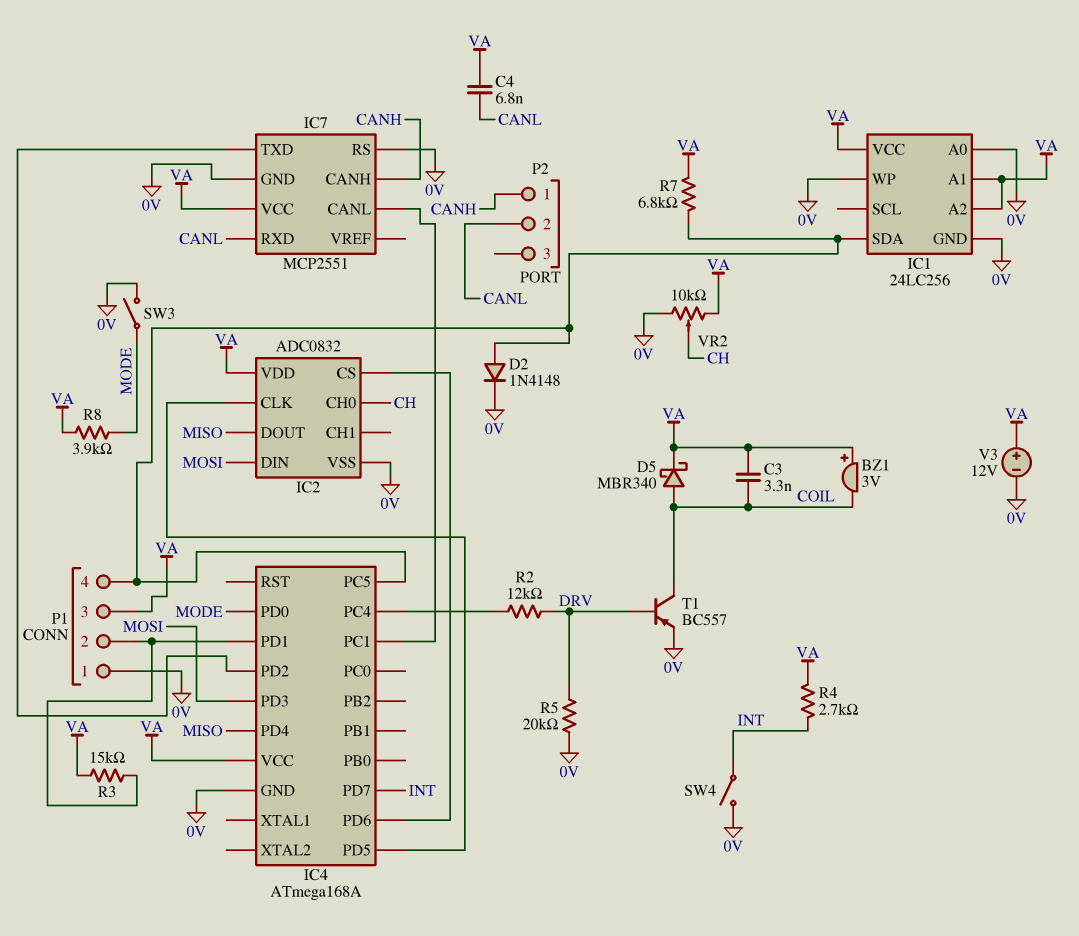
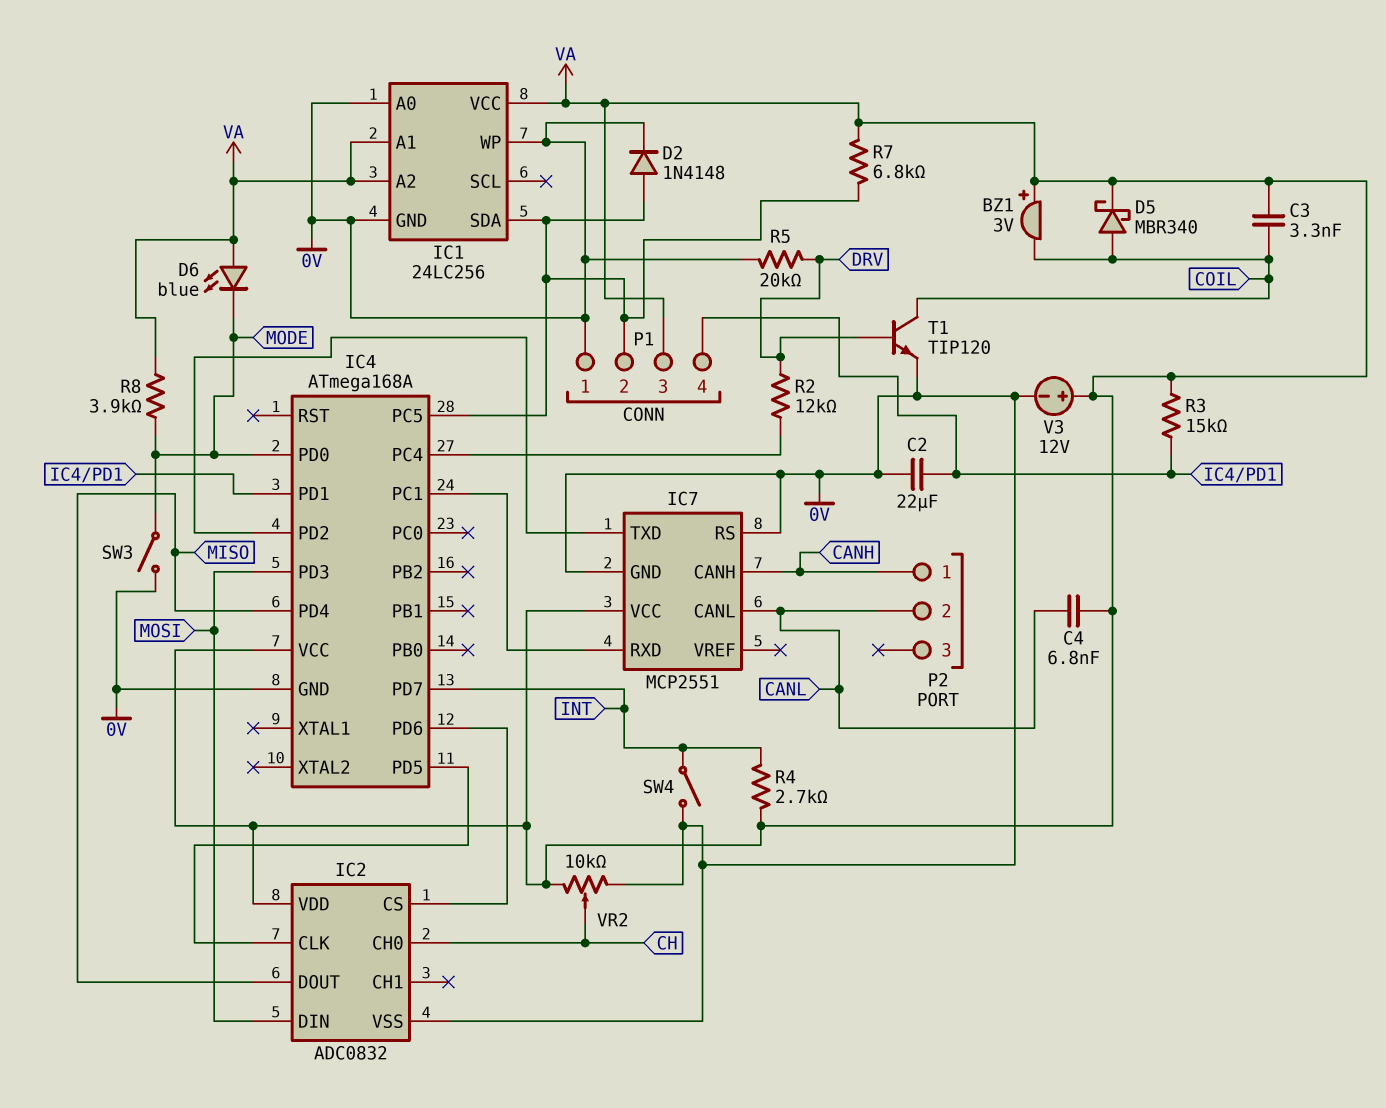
C2: none -> 22uF (0V, IC4/PD1)
D6: none -> LED blue (A VA, K MODE)
IC7 pin CANL: IC4/PC1 -> CANL
IC7 pin RXD: CANL -> IC4/PC1
P1 pin 2: IC4/PD1 -> IC1/SDA
P1 pin 4: IC1/SDA -> IC4/PD1
T1: PNP BC557 (B DRV, C COIL, E 0V) -> NPN TIP120 (B DRV, C COIL, E 0V)

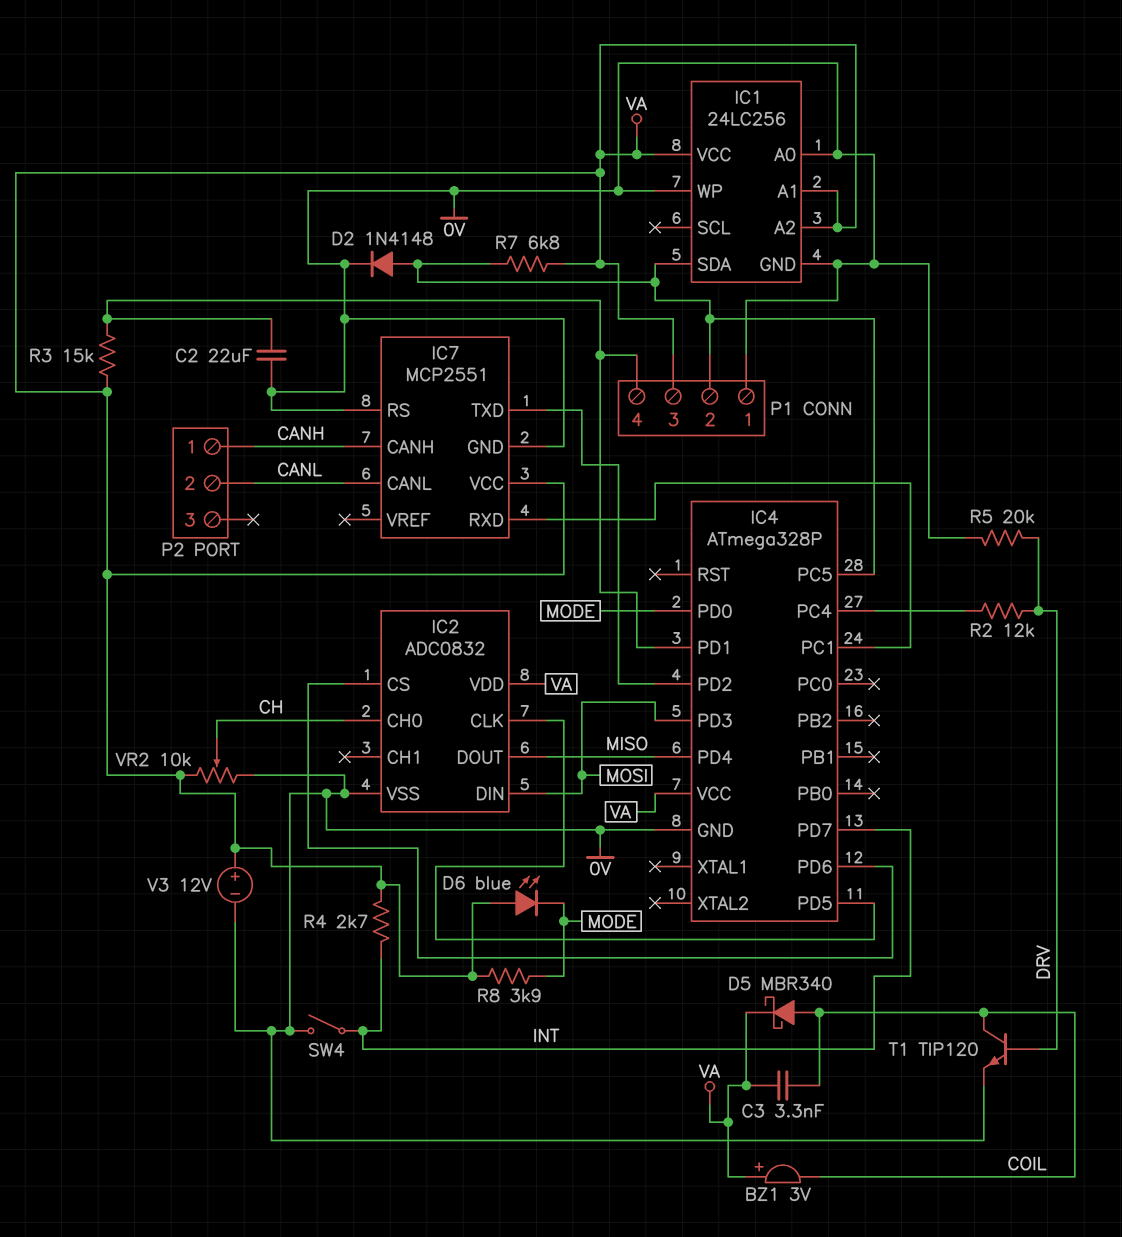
C4: 6.8nF (CANL, VA) -> none
IC4: ATmega168A -> ATmega328P
SW3: switch (0V, MODE) -> none

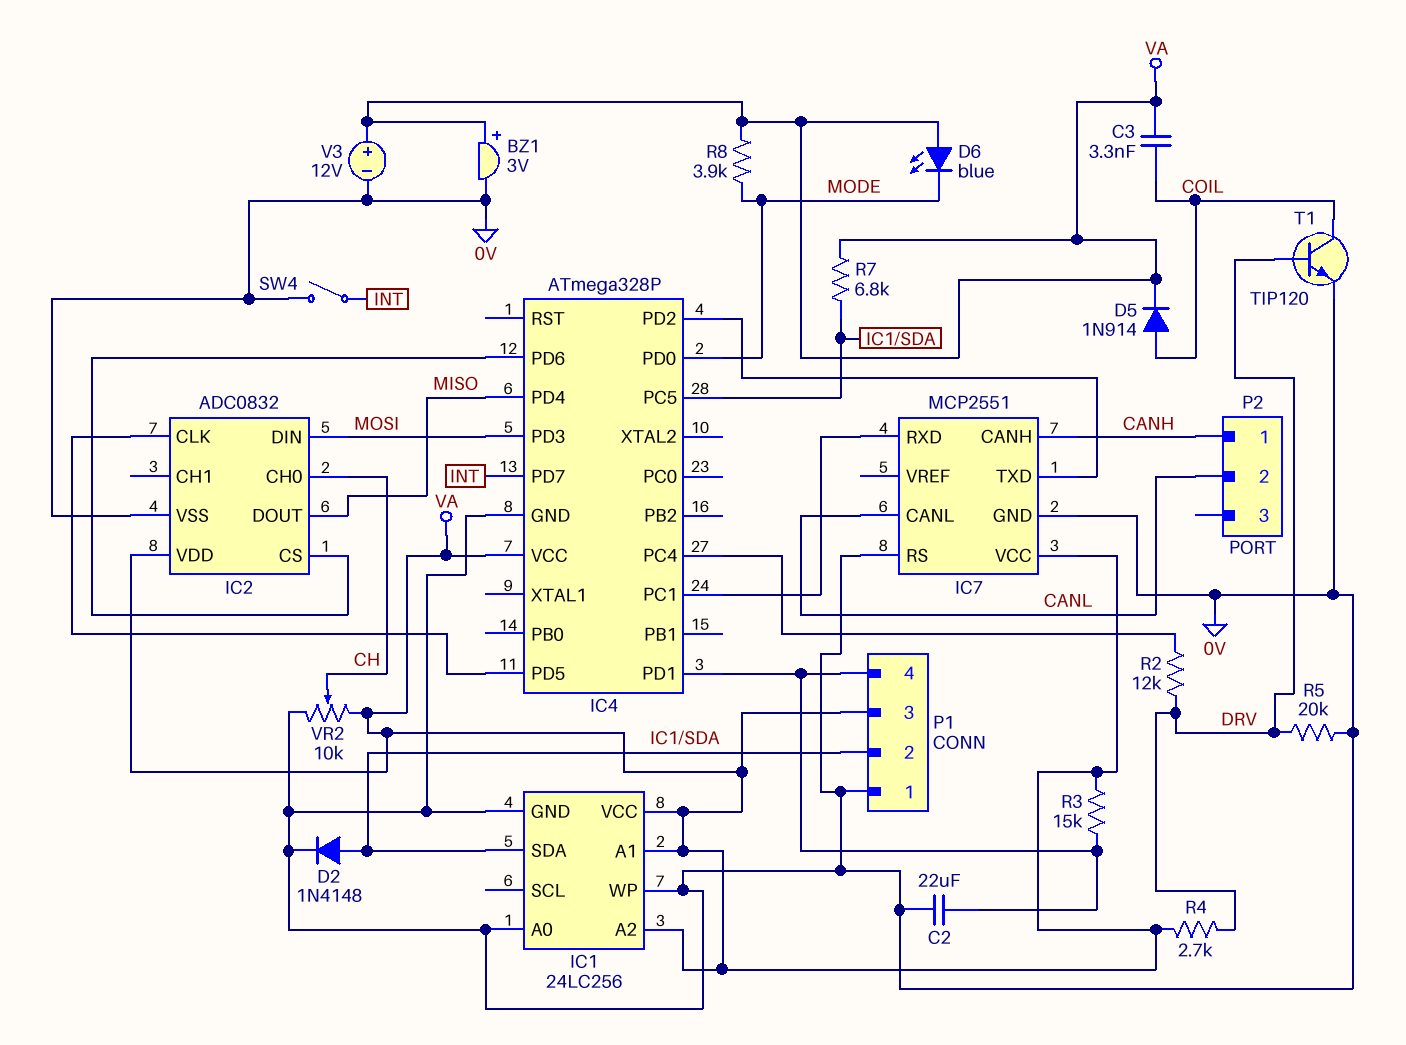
BZ1: buzzer 3V (plus VA, minus COIL) -> buzzer 3V (plus VA, minus 0V)
D5: schottky MBR340 (A COIL, K VA) -> diode 1N914 (A COIL, K VA)
R4: 2.7k (INT, VA) -> 2.7k (DRV, VA)

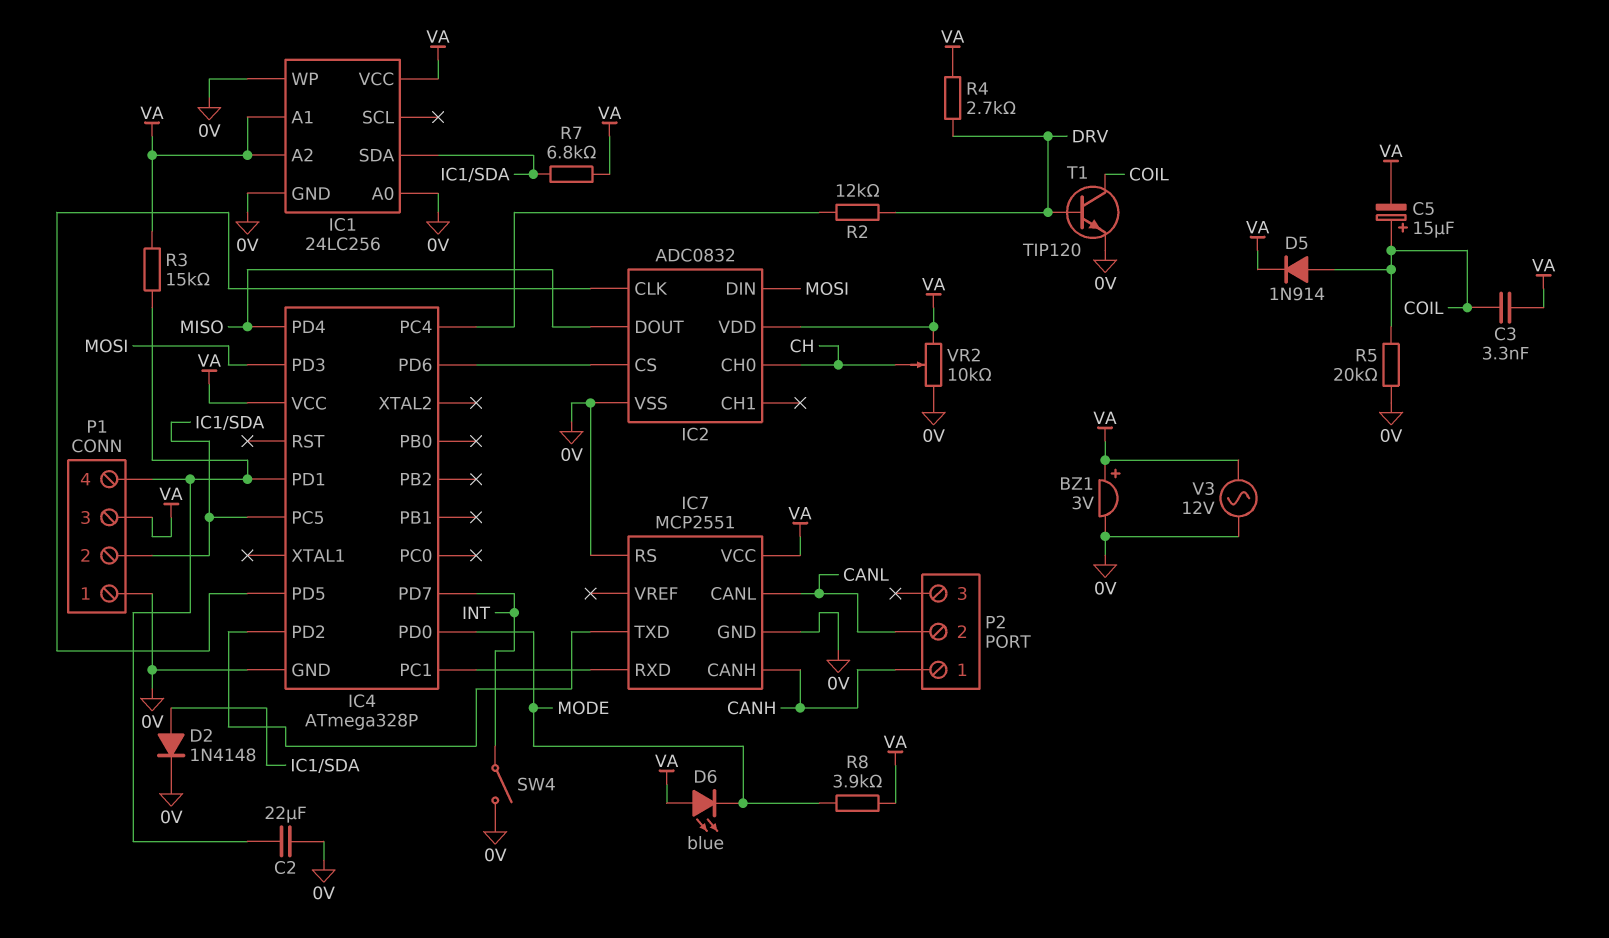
C5: none -> 15uF (plus COIL, minus VA)
R5: 20k (0V, DRV) -> 20k (0V, COIL)
V3: 12V (plus VA, minus 0V) -> AC 12V (0V, VA)

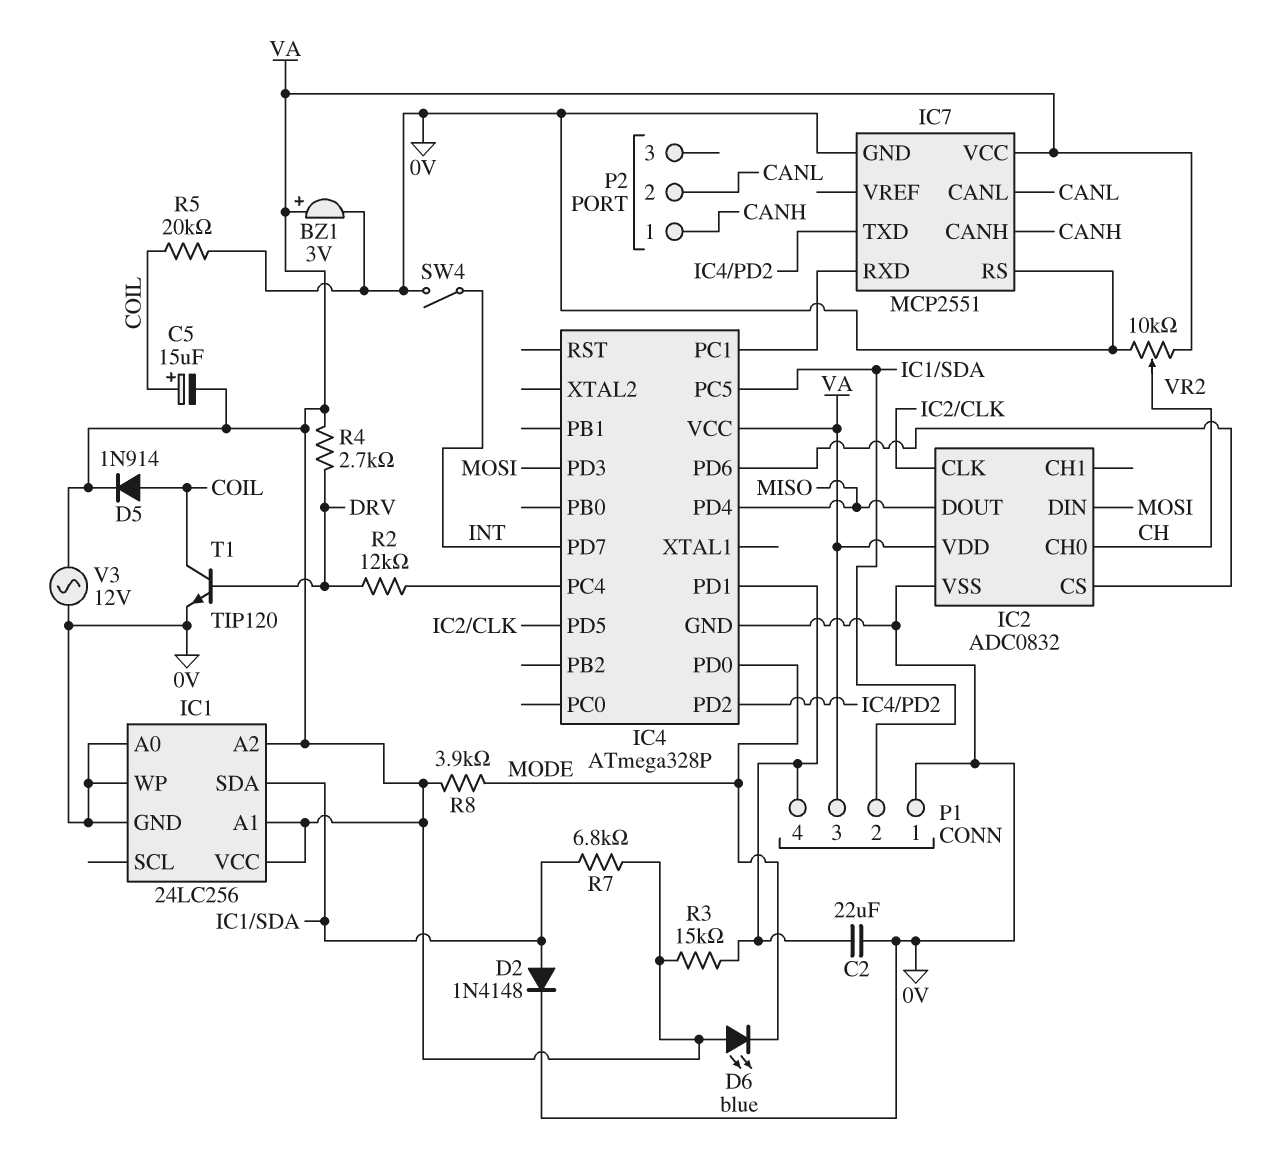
C3: 3.3nF (COIL, VA) -> none

